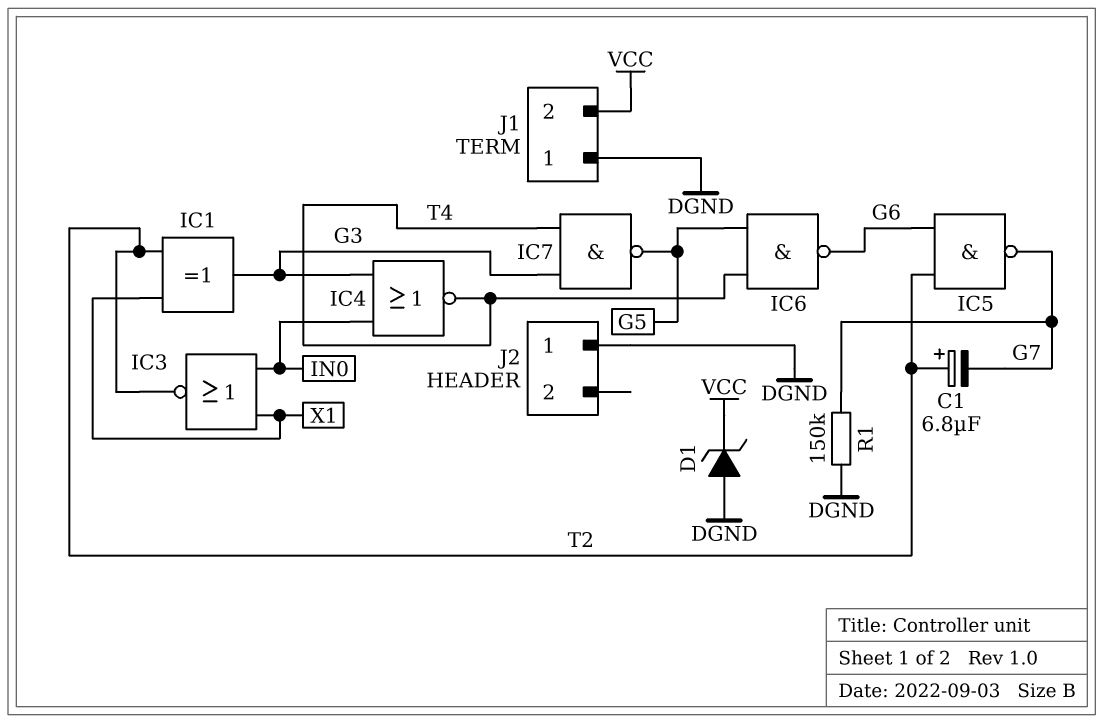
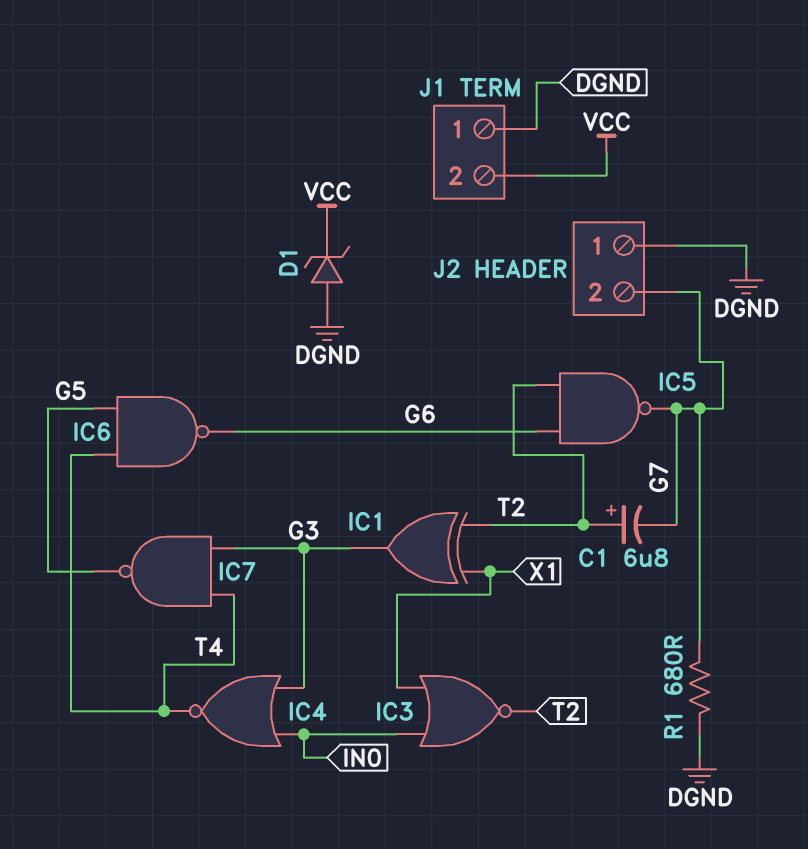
J2 pin 2: none -> G7
R1: 150k (DGND, G7) -> 680 (DGND, G7)

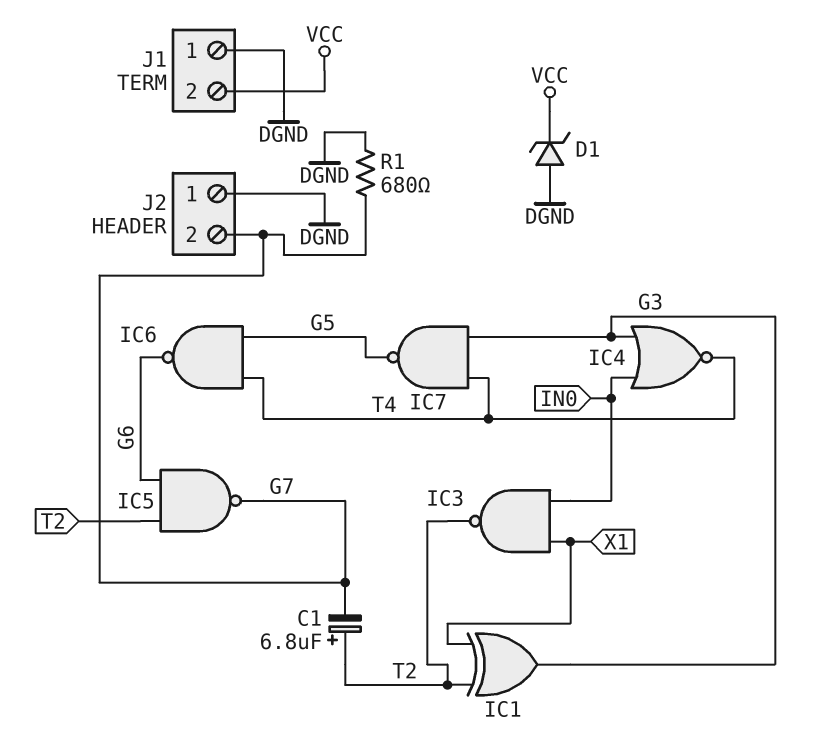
IC3: NOR (in IN0, in X1, out T2) -> NAND (in IN0, in X1, out T2)

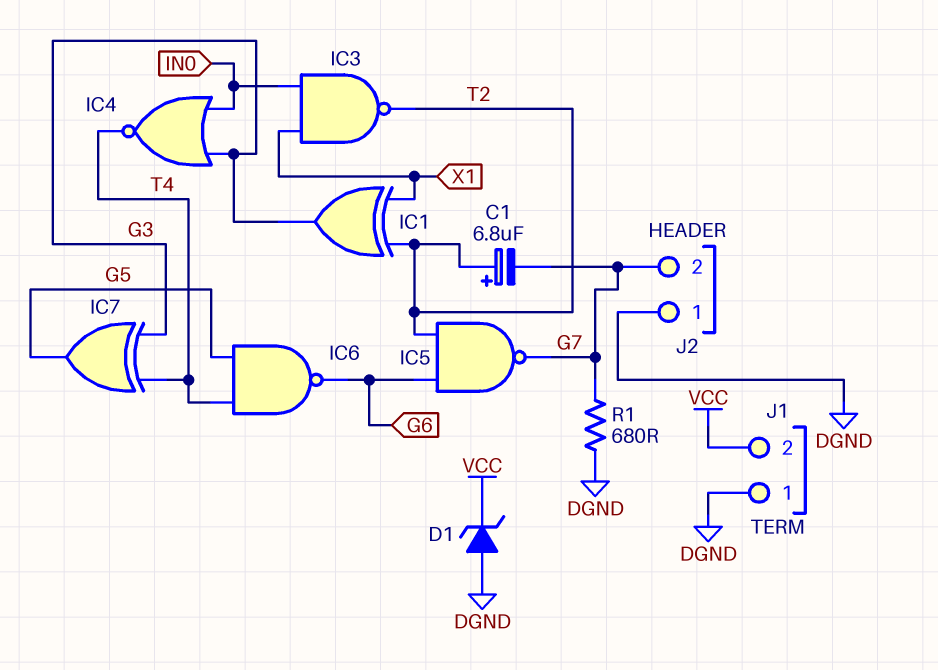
IC7: NAND (in G3, in T4, out G5) -> XOR (in G3, in T4, out G5)

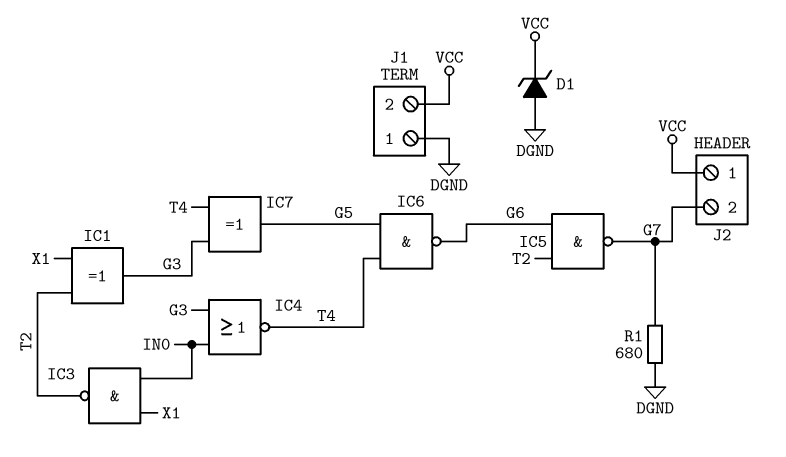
C1: 6.8uF (plus T2, minus G7) -> none
J2 pin 1: DGND -> VCC

